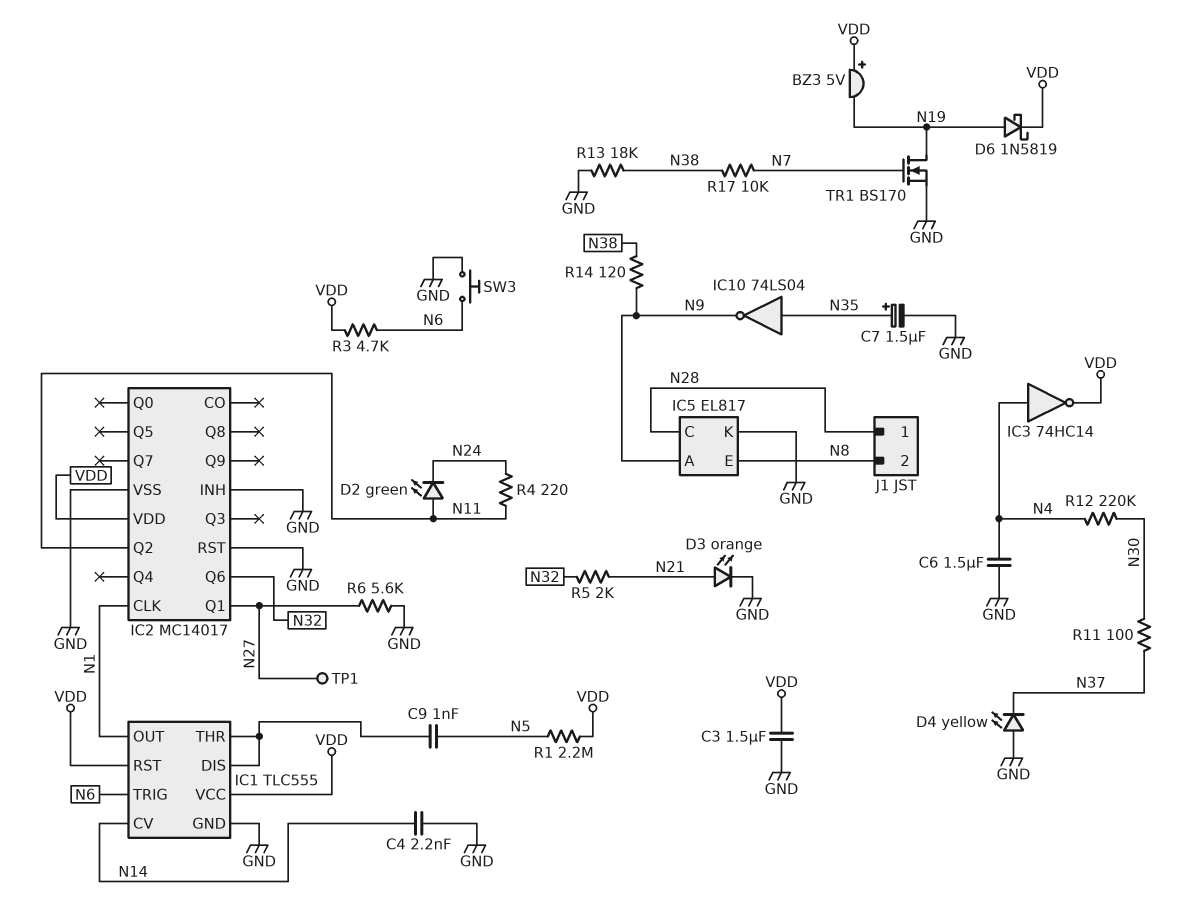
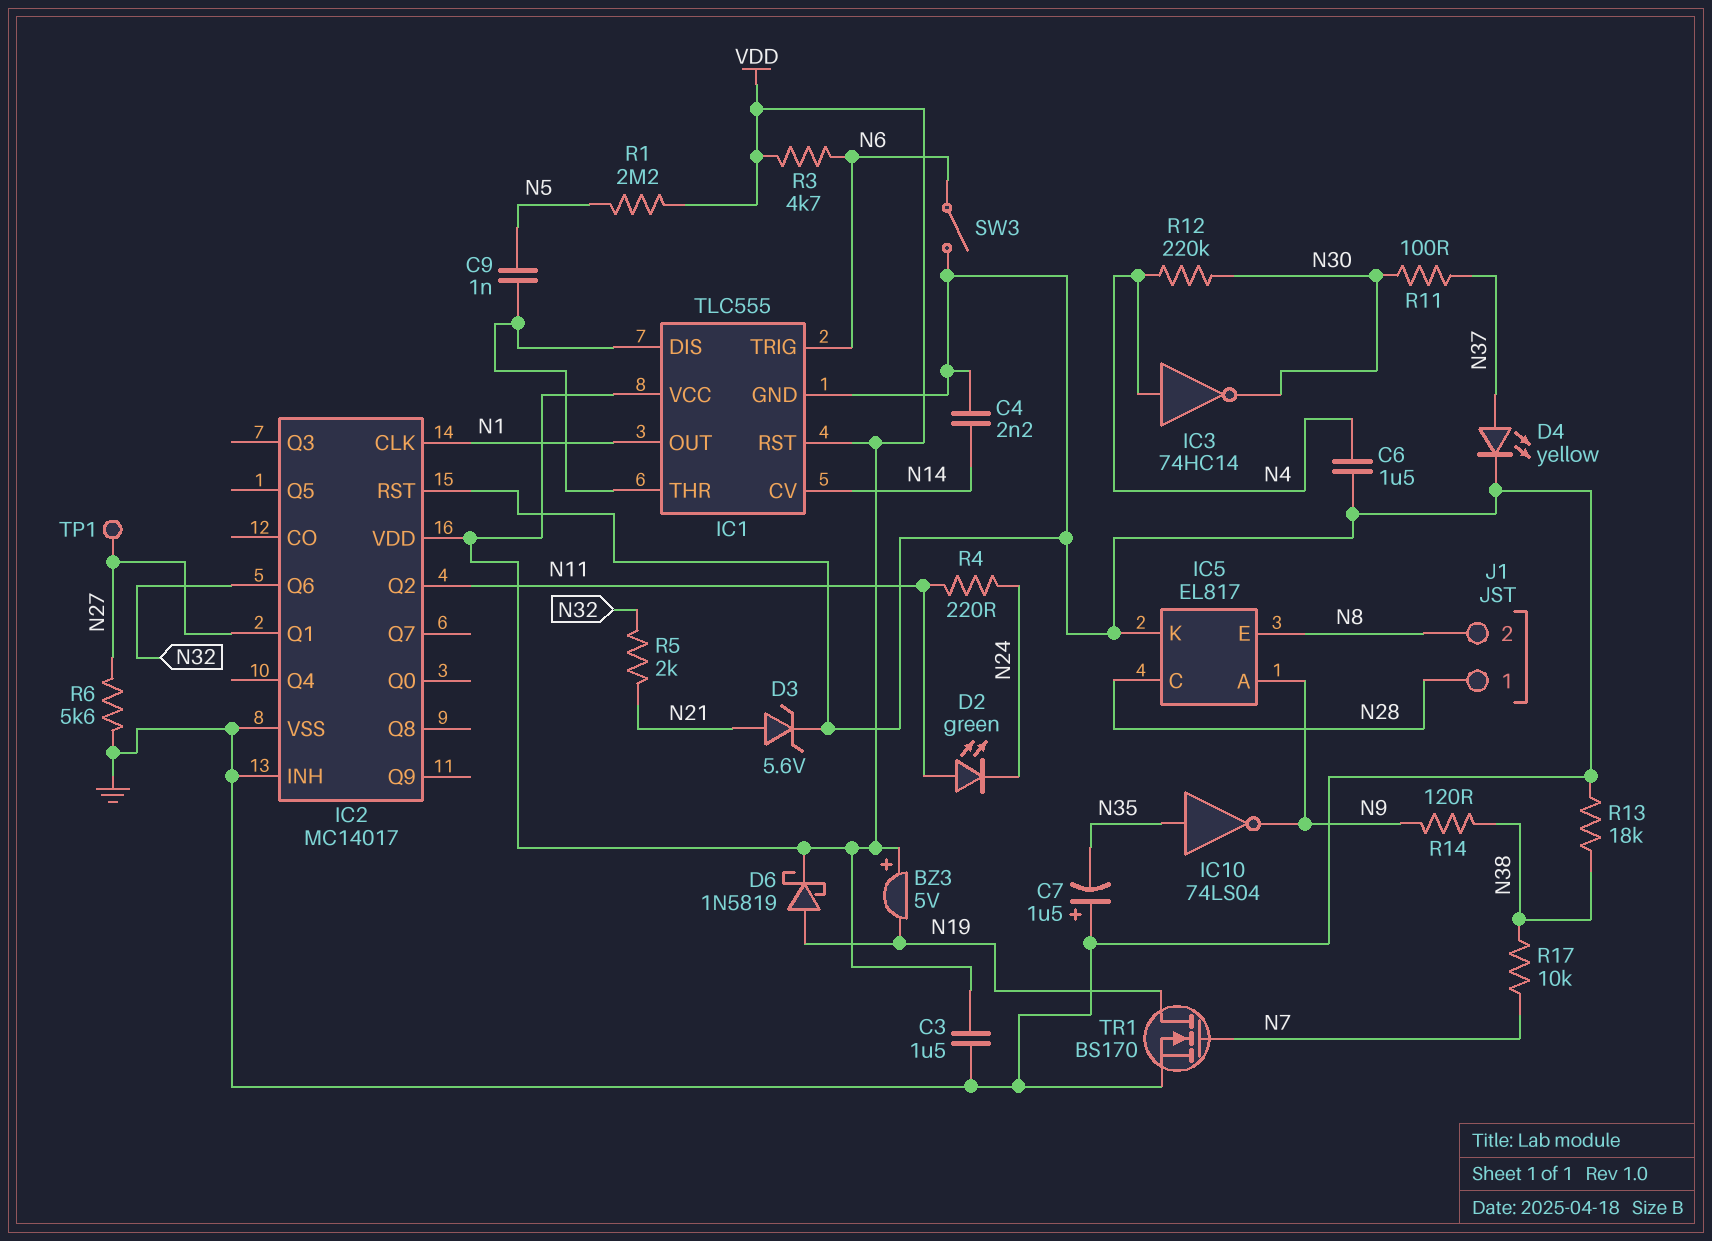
C7: 1.5uF (plus N35, minus GND) -> 1.5uF (plus GND, minus N35)
D3: LED orange (A N21, K GND) -> zener 5.6V (A N21, K GND)
D4: LED yellow (A GND, K N37) -> LED yellow (A N37, K GND)
IC3: NOT 74HC14 (in N4, out VDD) -> NOT 74HC14 (in N4, out N30)
SW3: button (GND, N6) -> switch (GND, N6)

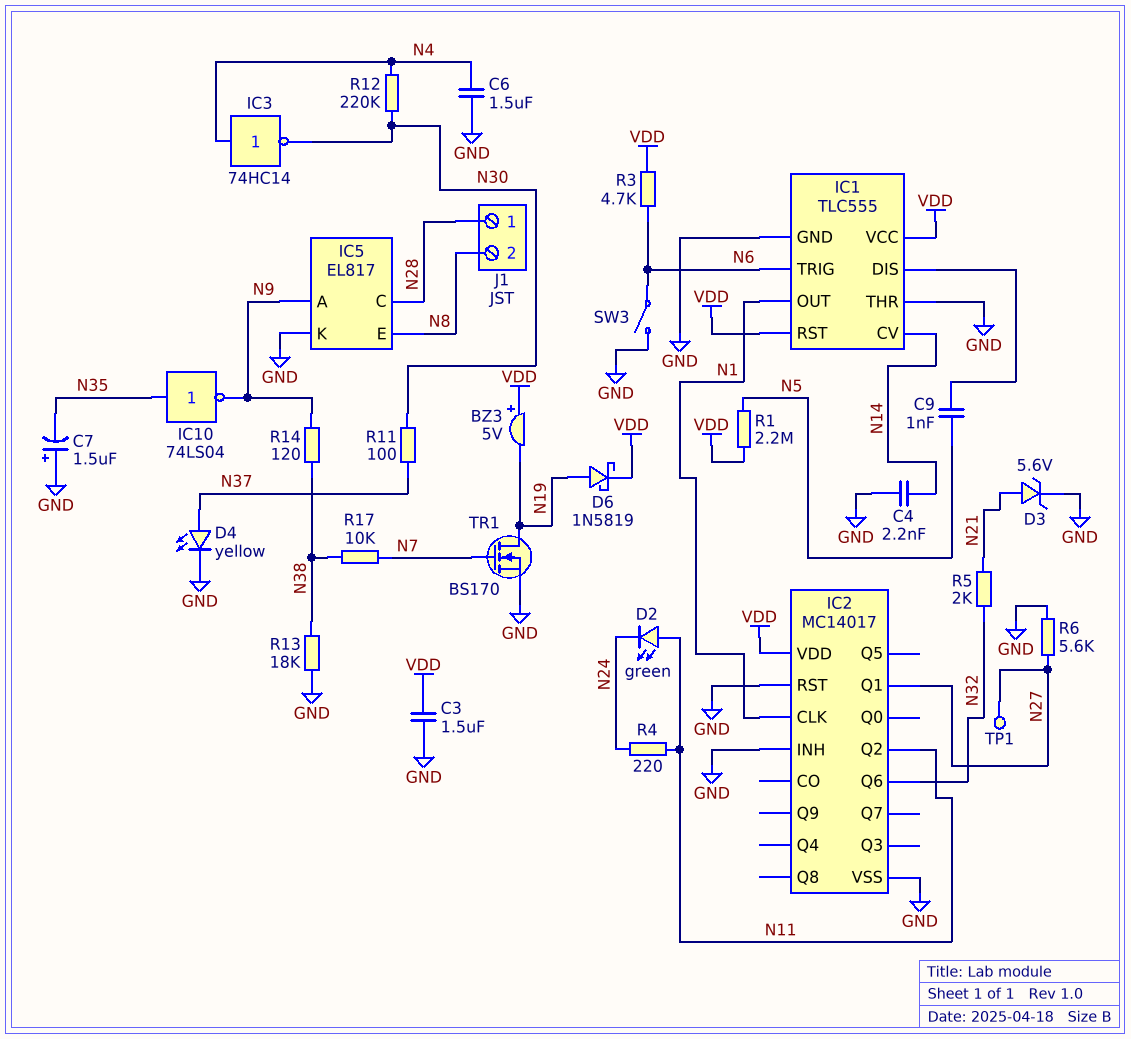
IC1 pin THR: IC1/DIS -> GND

